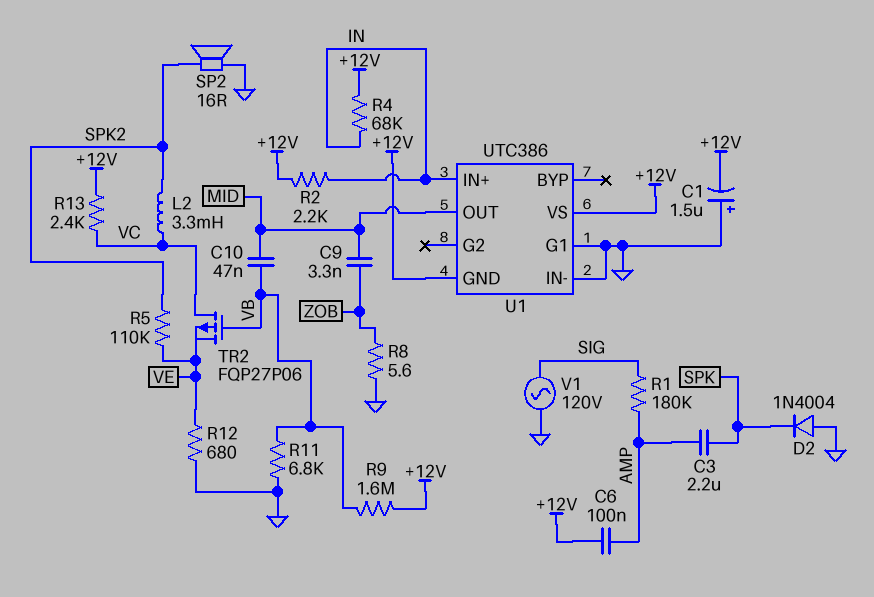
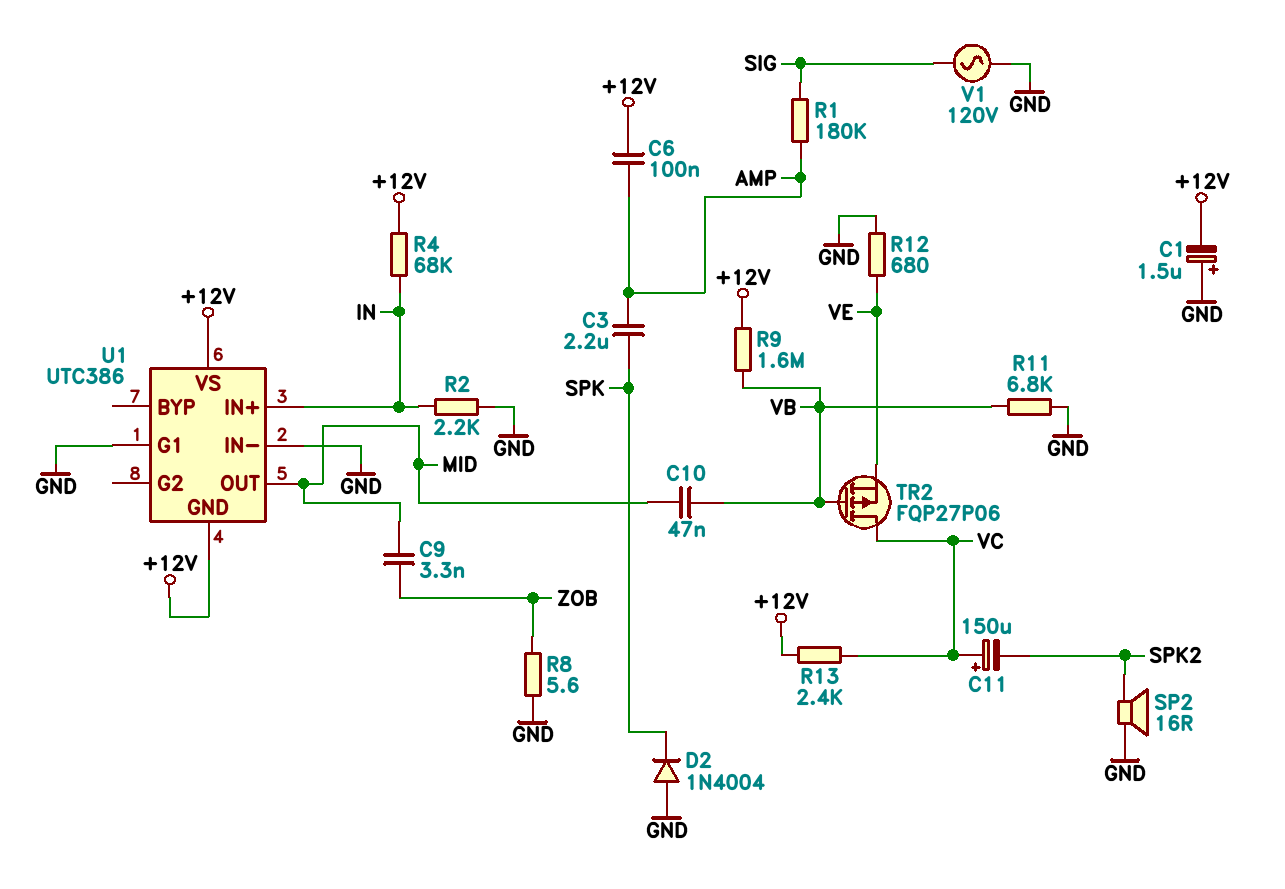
C11: none -> 150uF (plus VC, minus SPK2)
L2: 3.3mH (SPK2, VC) -> none
R2: 2.2k (+12V, IN) -> 2.2k (GND, IN)
R5: 110k (SPK2, VE) -> none

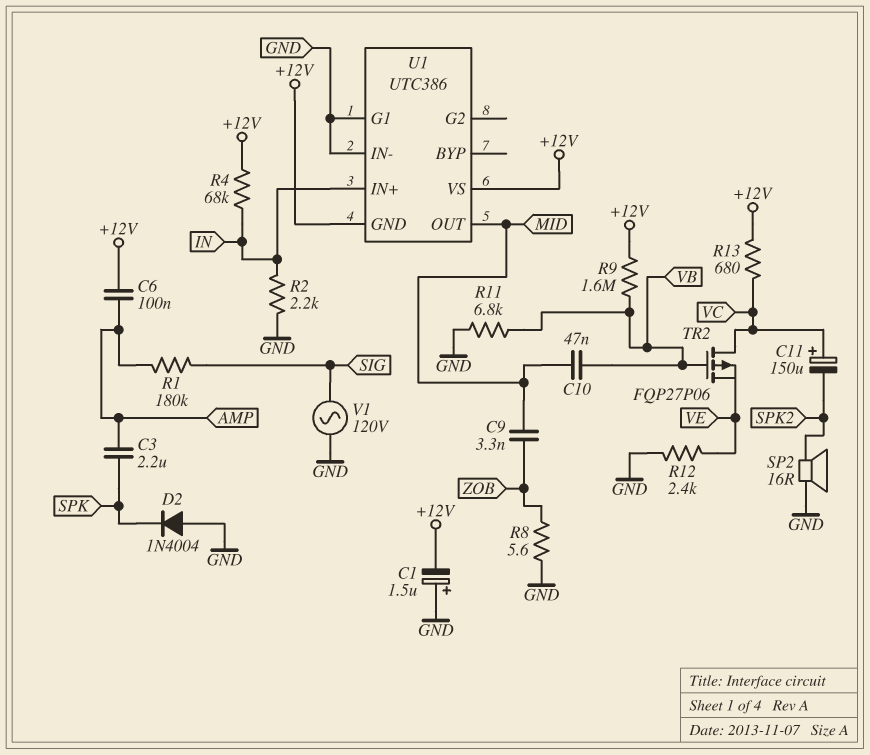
R12: 680 (GND, VE) -> 2.4k (GND, VE)
R13: 2.4k (+12V, VC) -> 680 (+12V, VC)

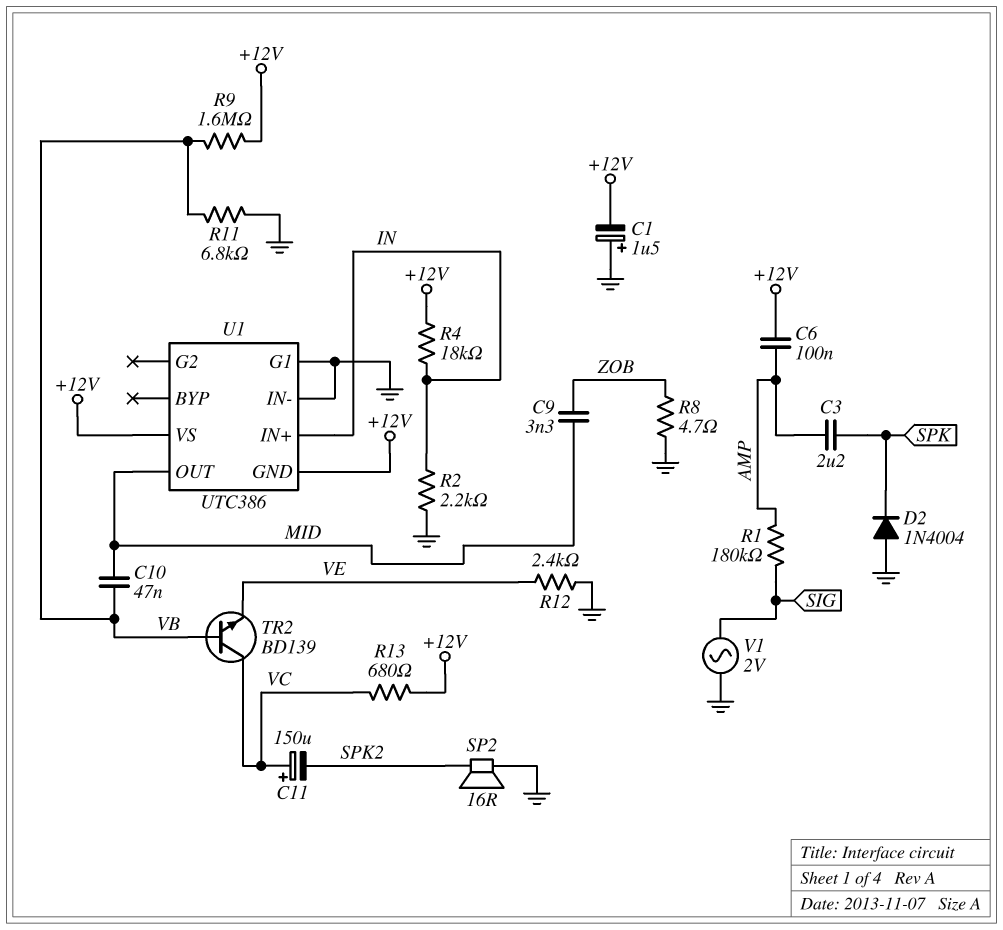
R4: 68k (+12V, IN) -> 18k (+12V, IN)
R8: 5.6 (GND, ZOB) -> 4.7 (GND, ZOB)
TR2: PMOS FQP27P06 (G VB, D VC, S VE) -> NPN BD139 (B VB, C VC, E VE)
V1: AC 120V (GND, SIG) -> AC 2V (GND, SIG)

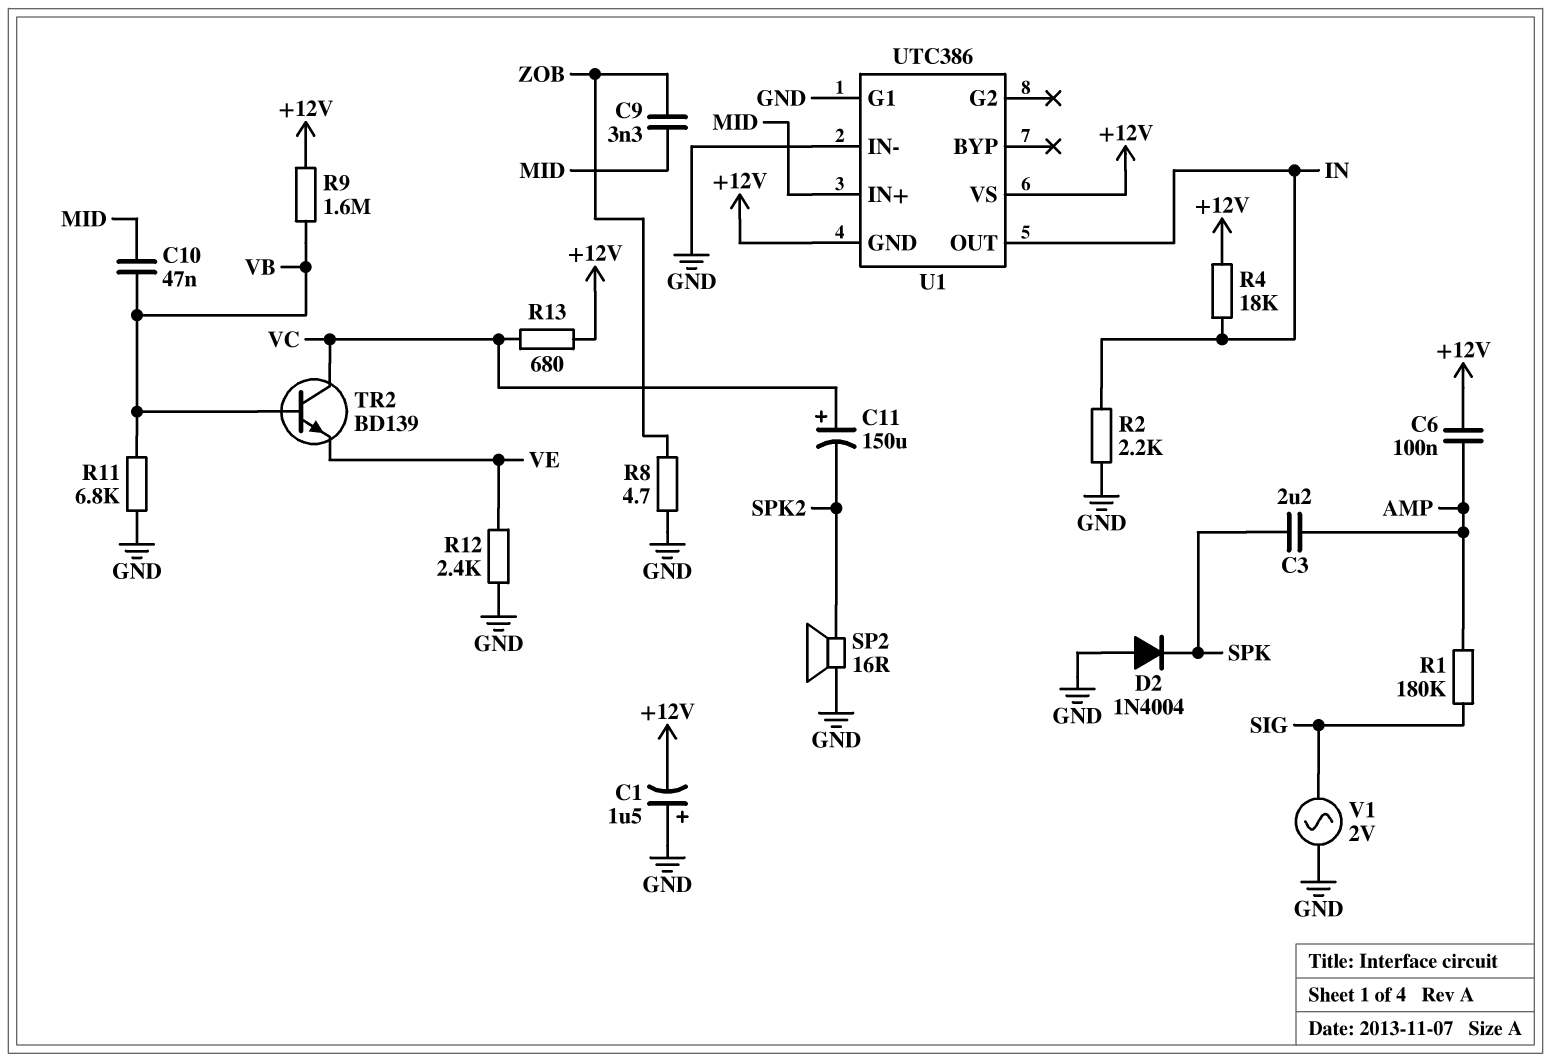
U1 pin IN+: IN -> MID
U1 pin OUT: MID -> IN

